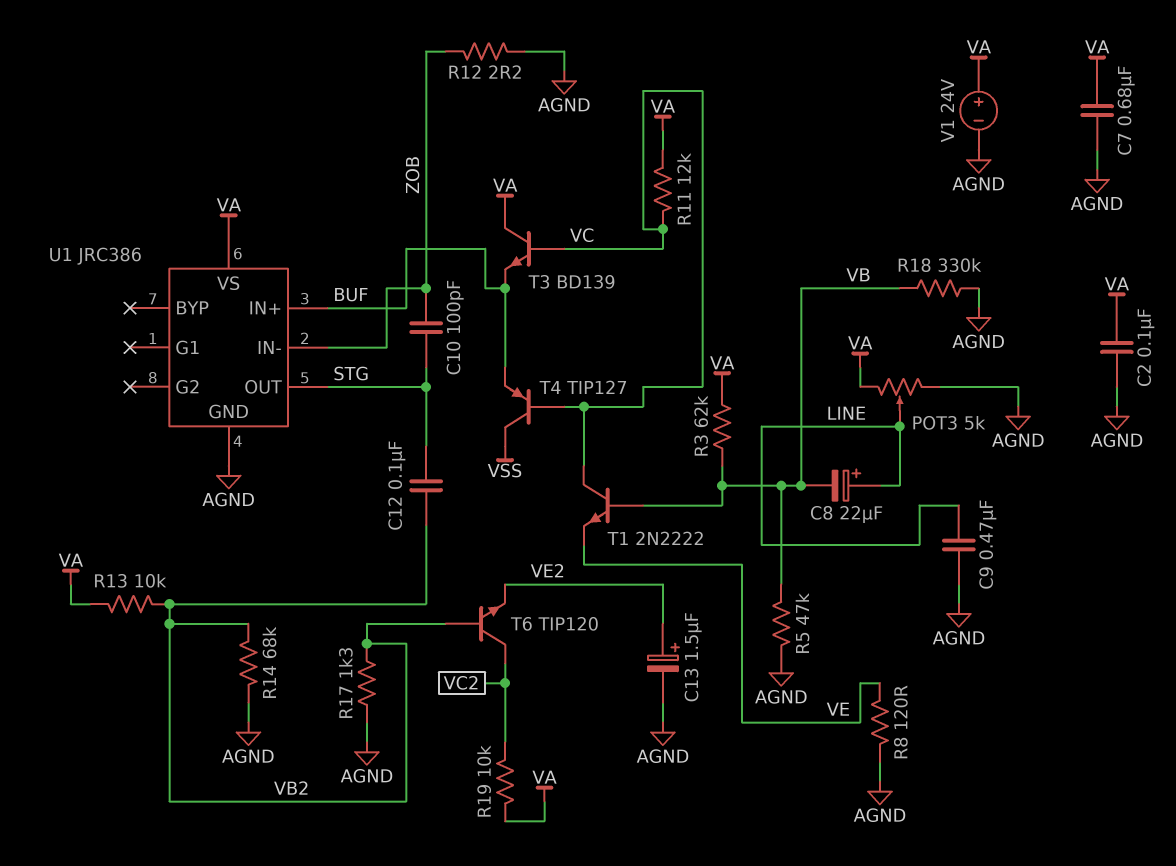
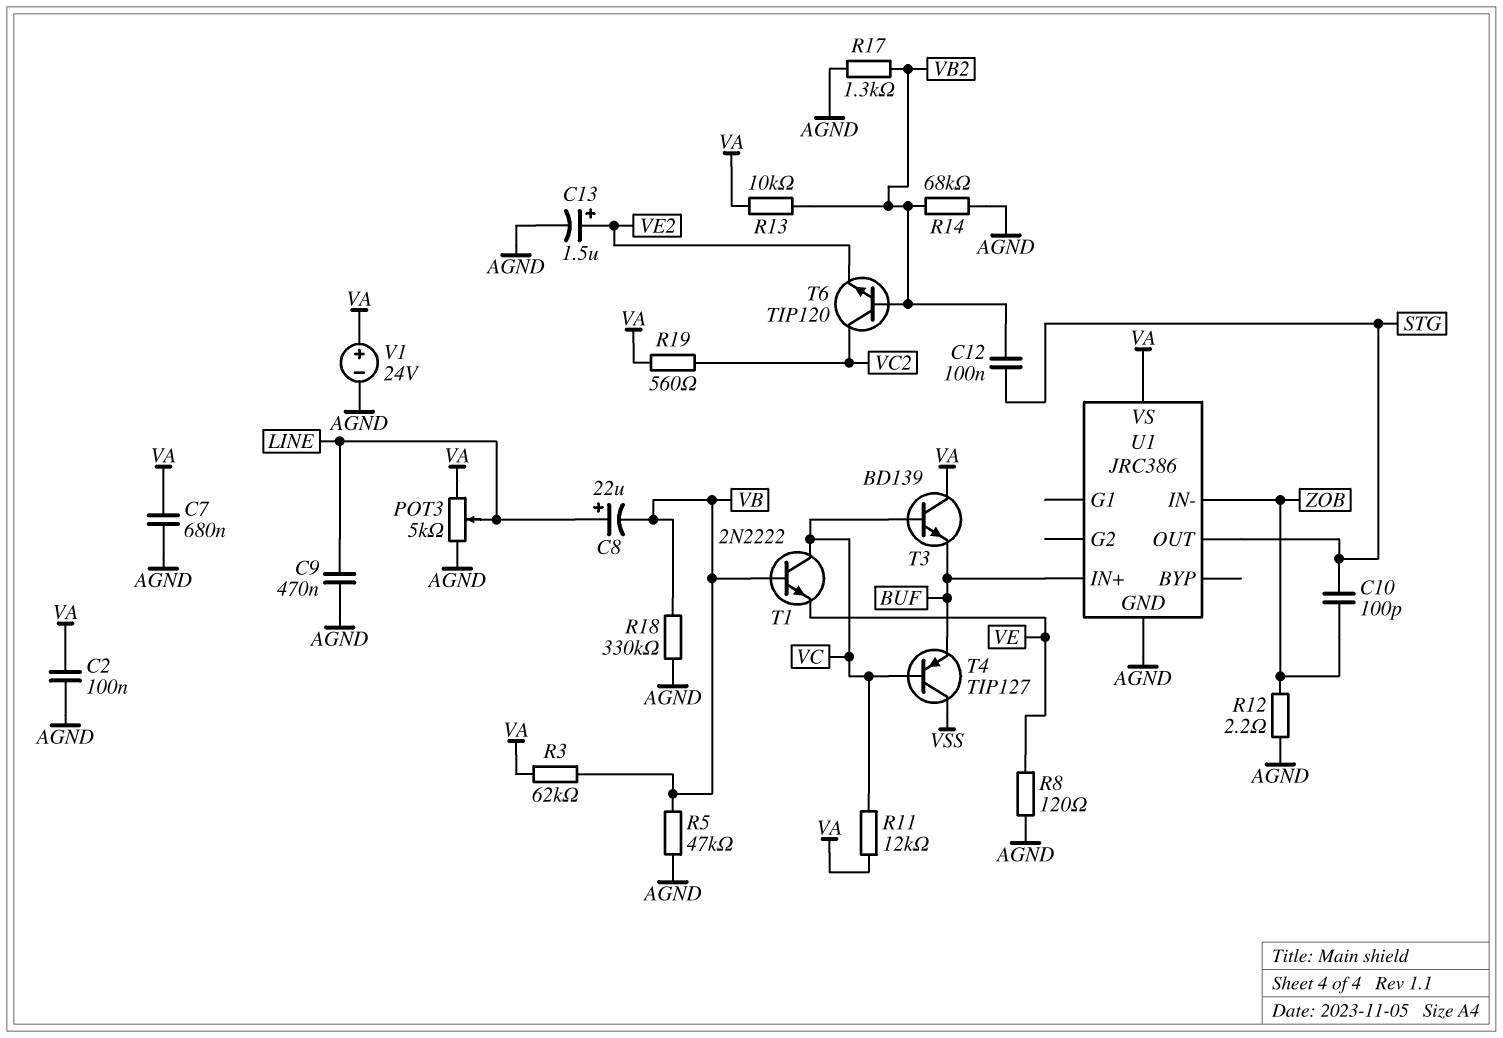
R19: 10k (VA, VC2) -> 560 (VA, VC2)

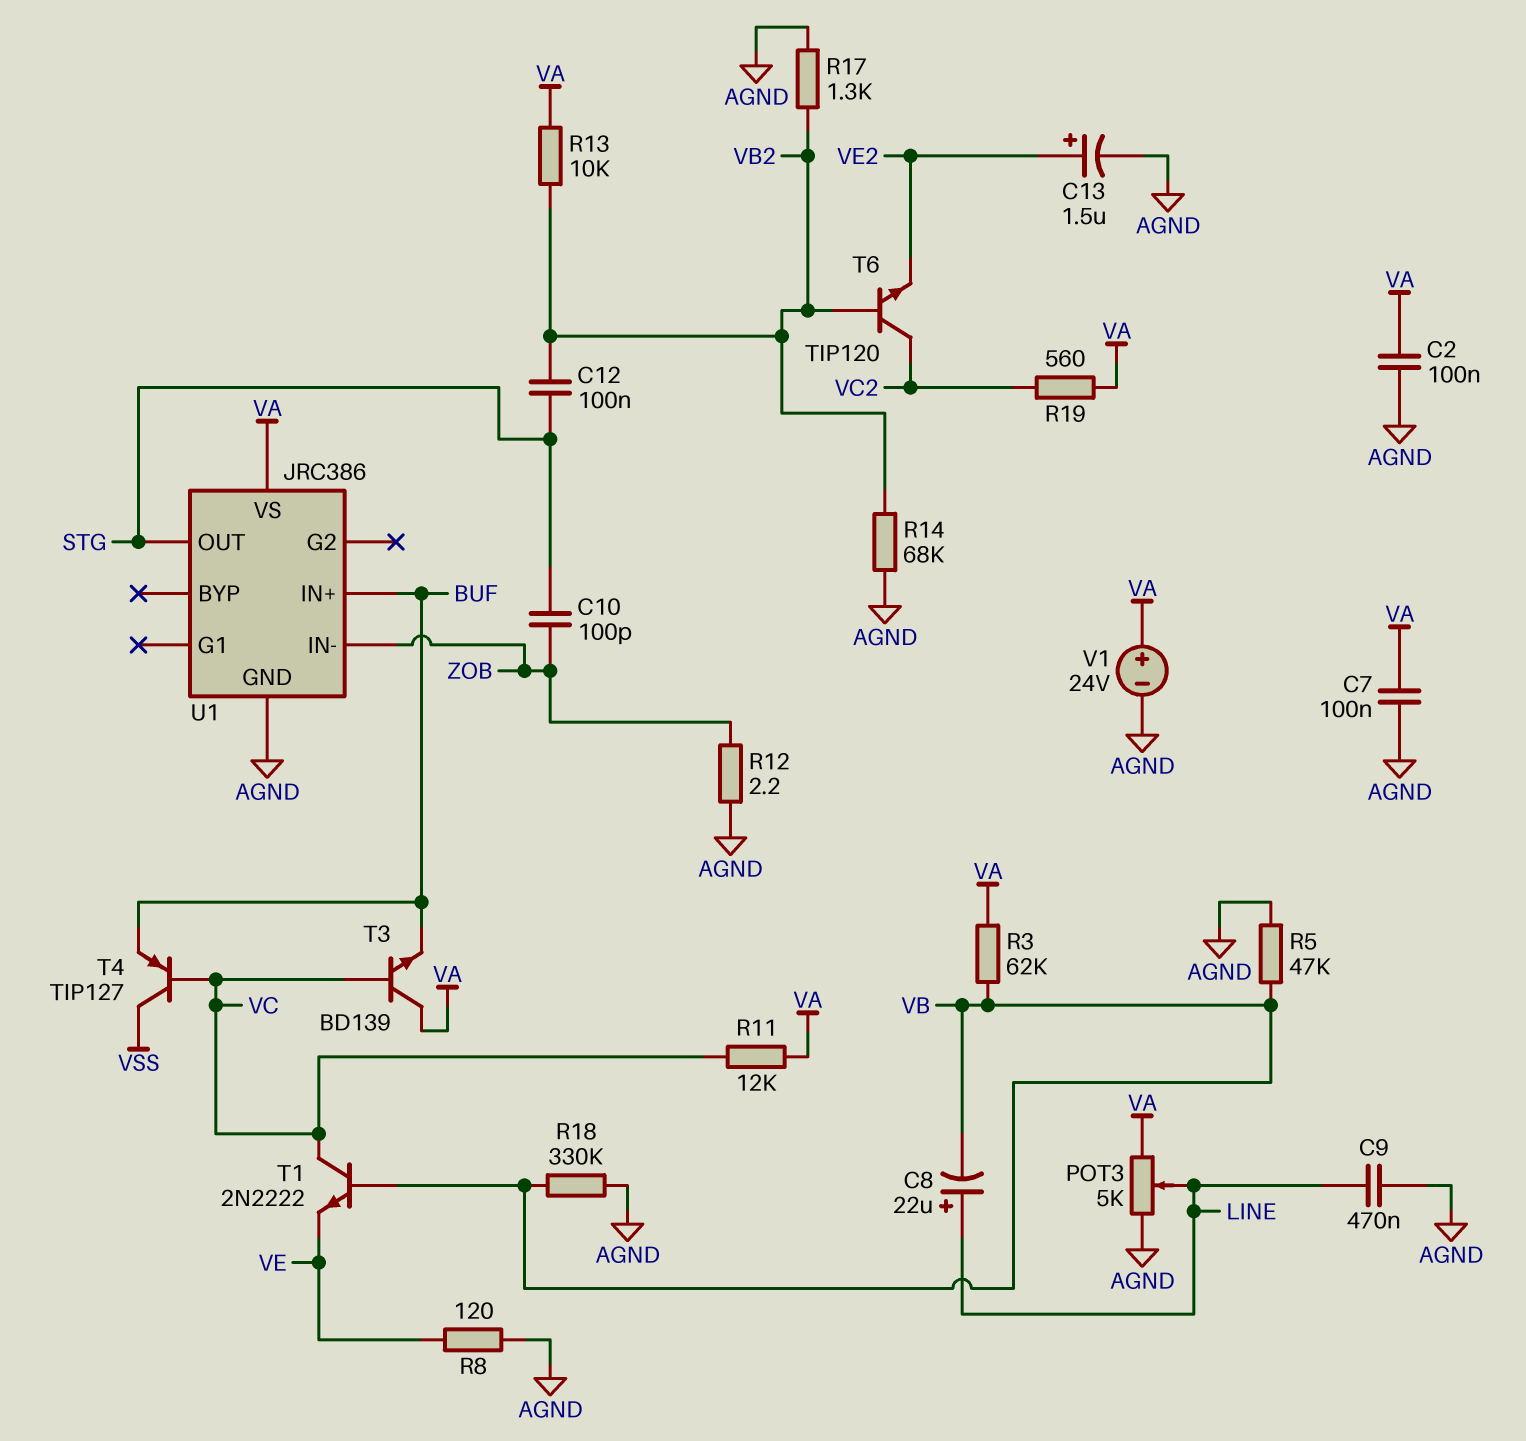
C7: 680nF (AGND, VA) -> 100nF (AGND, VA)

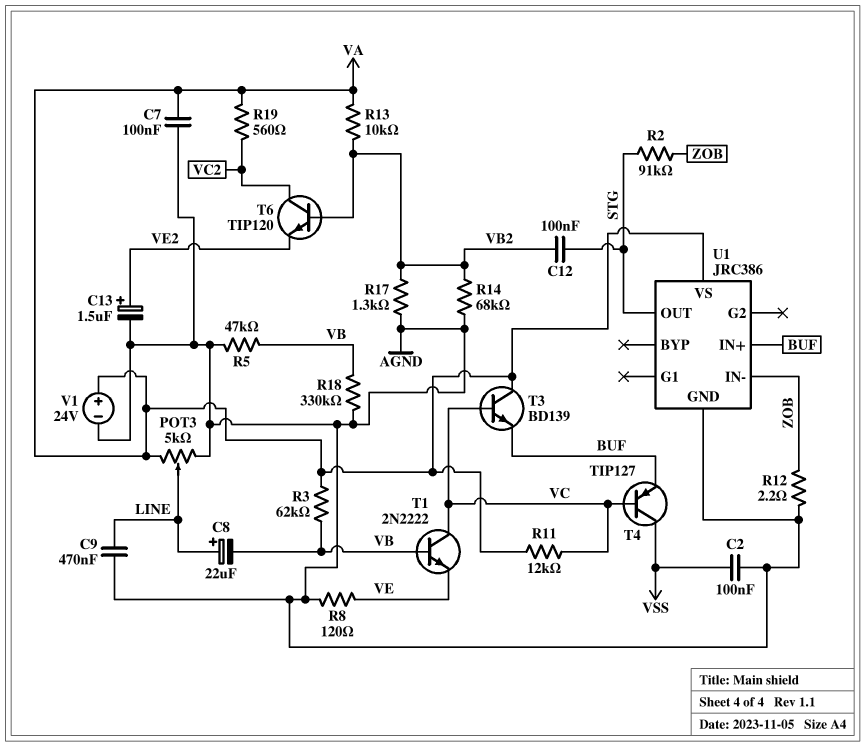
C2: 100nF (AGND, VA) -> 100nF (AGND, VSS)
C10: 100pF (STG, ZOB) -> none
R2: none -> 91k (STG, ZOB)

